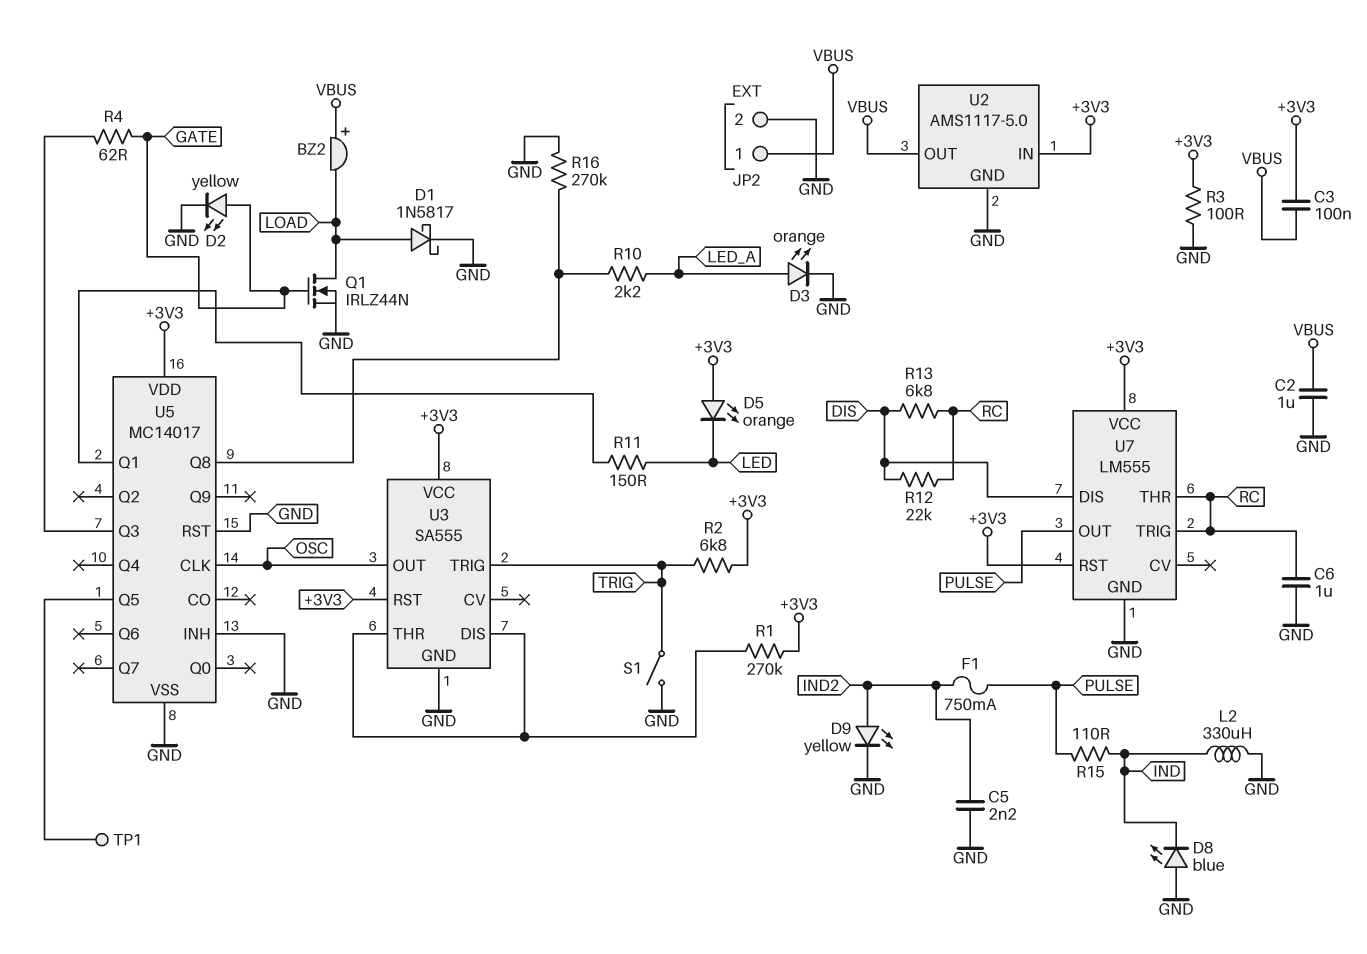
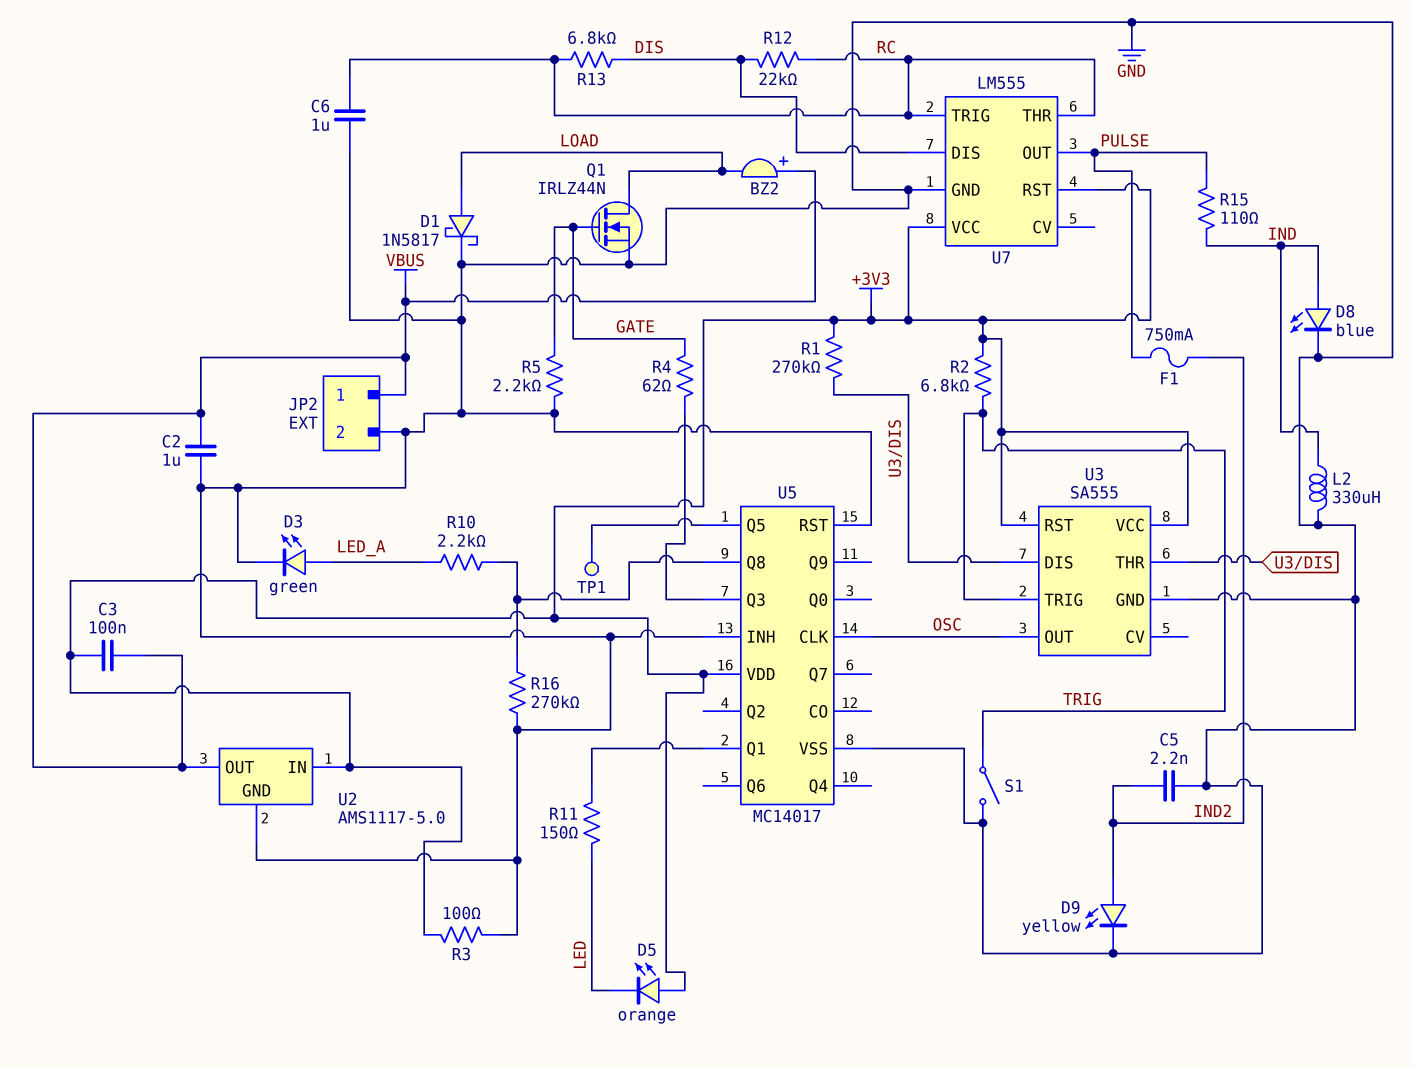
D2: LED yellow (A GATE, K GND) -> none
D3: LED orange (A LED_A, K GND) -> LED green (A LED_A, K GND)
D8: LED blue (A GND, K IND) -> LED blue (A IND, K GND)
R5: none -> 2.2k (GATE, GND)

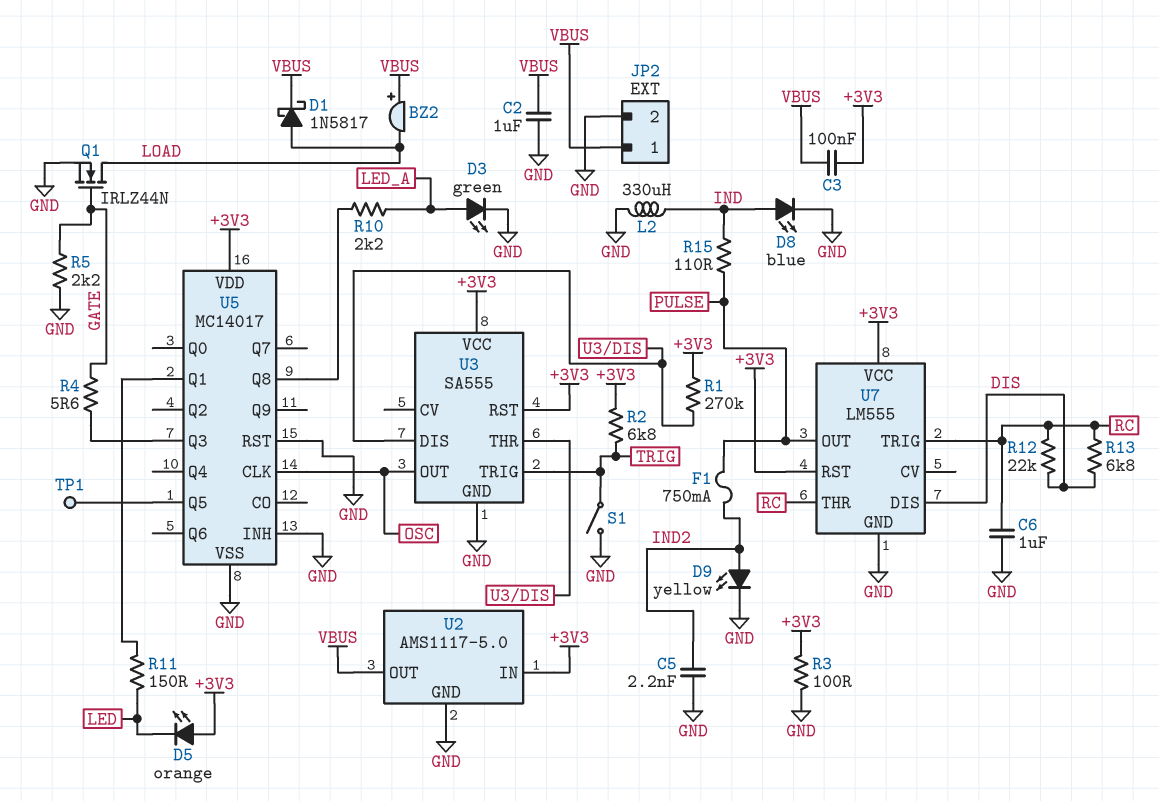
D1: schottky 1N5817 (A LOAD, K GND) -> schottky 1N5817 (A LOAD, K VBUS)
R4: 62 (GATE, U5/Q3) -> 5.6 (GATE, U5/Q3)
R16: 270k (GND, U5/Q8) -> none

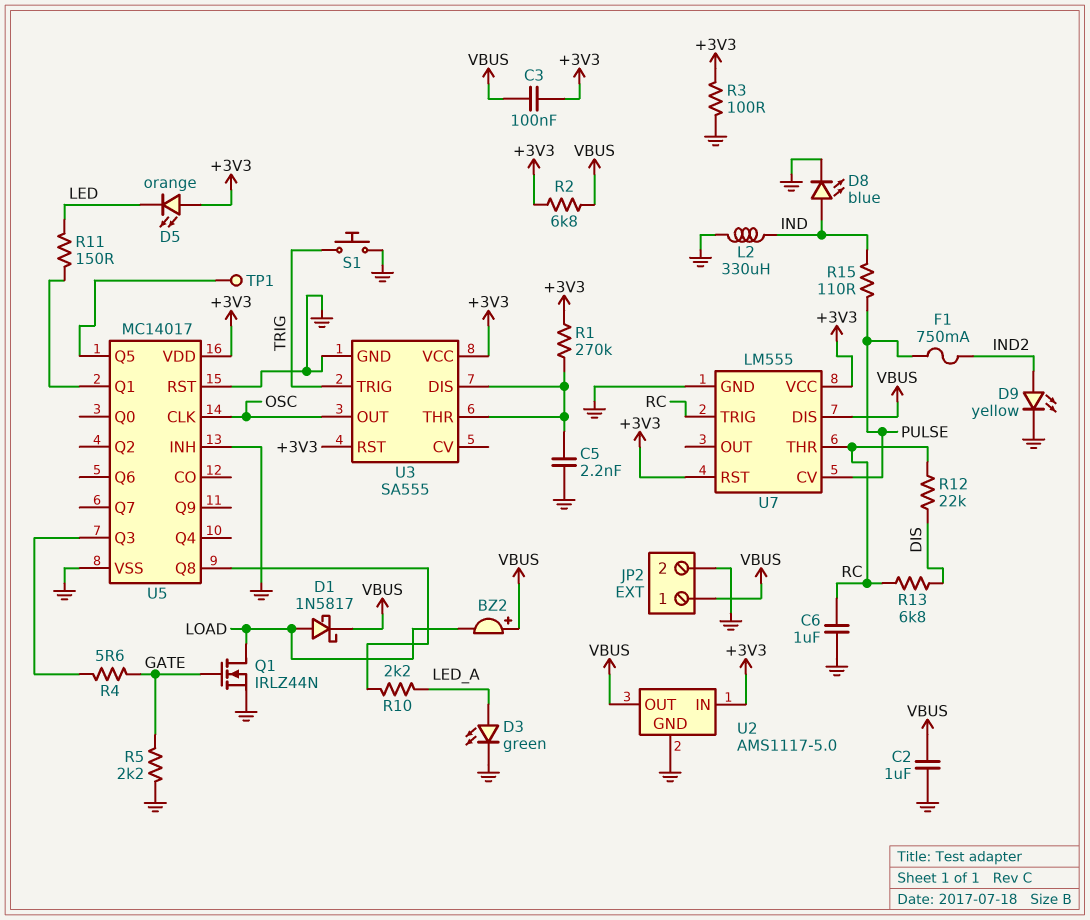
C5: 2.2nF (GND, IND2) -> 2.2nF (GND, U3/DIS)
R2: 6.8k (+3V3, TRIG) -> 6.8k (+3V3, VBUS)
S1: switch (GND, TRIG) -> button (GND, TRIG)
U7 pin CV: none -> PULSE
U7 pin DIS: DIS -> VBUS
U7 pin OUT: PULSE -> none

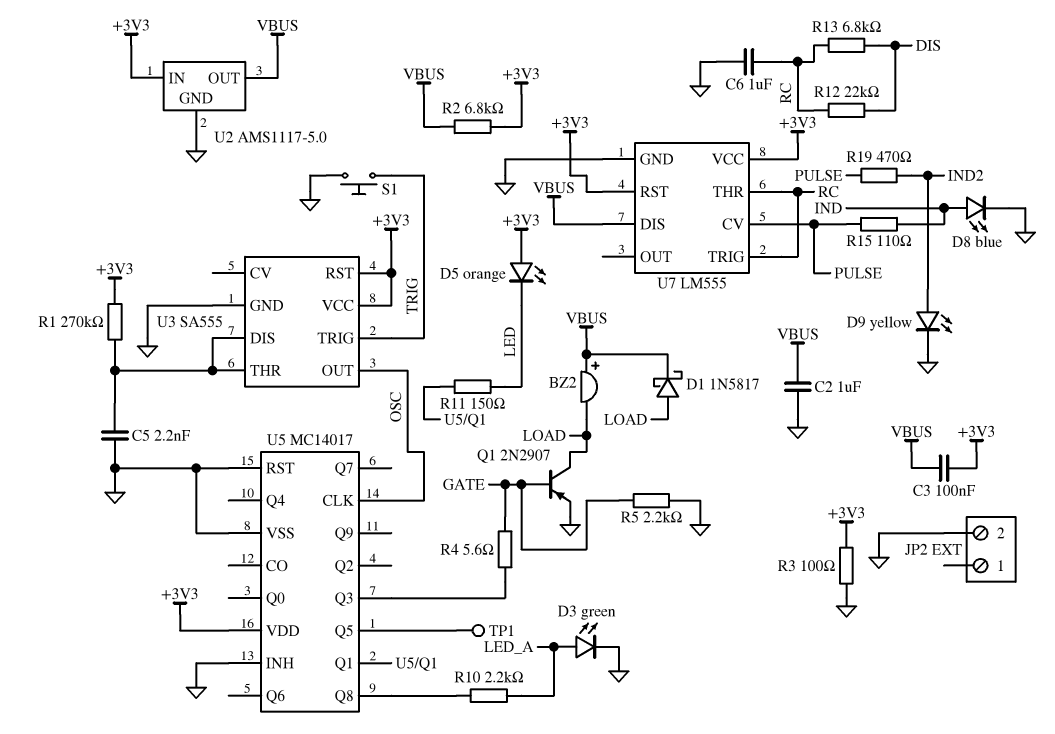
F1: 750mA (IND2, PULSE) -> none
JP2 pin 1: VBUS -> none
L2: 330uH (GND, IND) -> none
Q1: NMOS IRLZ44N (G GATE, D LOAD, S GND) -> PNP 2N2907 (B GATE, C LOAD, E GND)
R19: none -> 470 (IND2, PULSE)

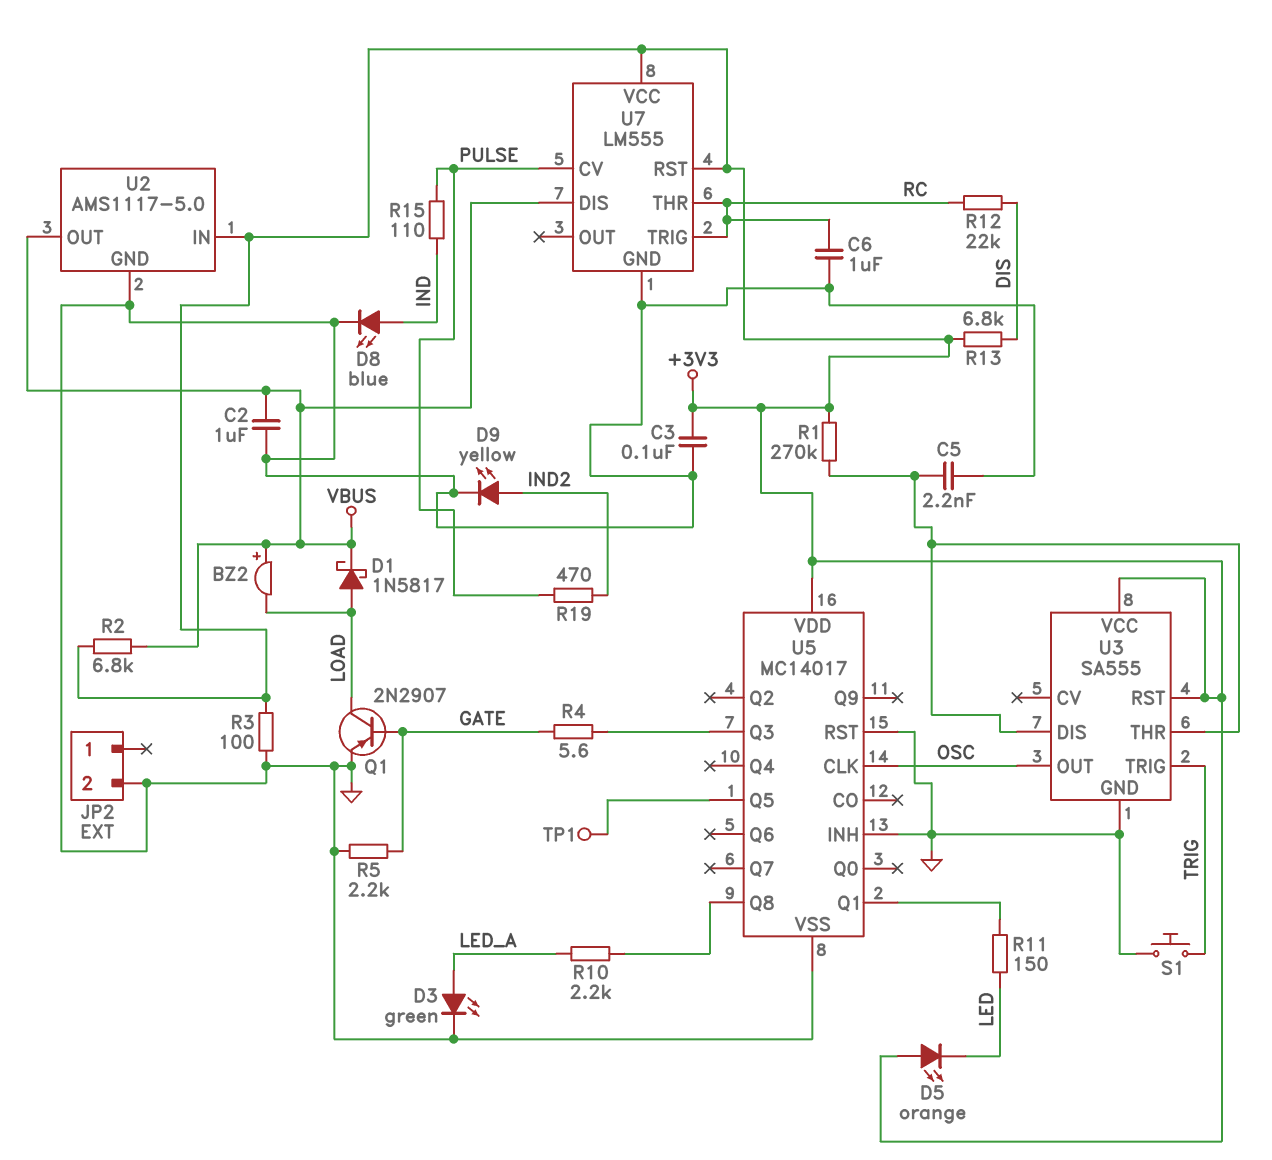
C3: 100nF (+3V3, VBUS) -> 100nF (+3V3, GND)
R13: 6.8k (DIS, RC) -> 6.8k (+3V3, DIS)

